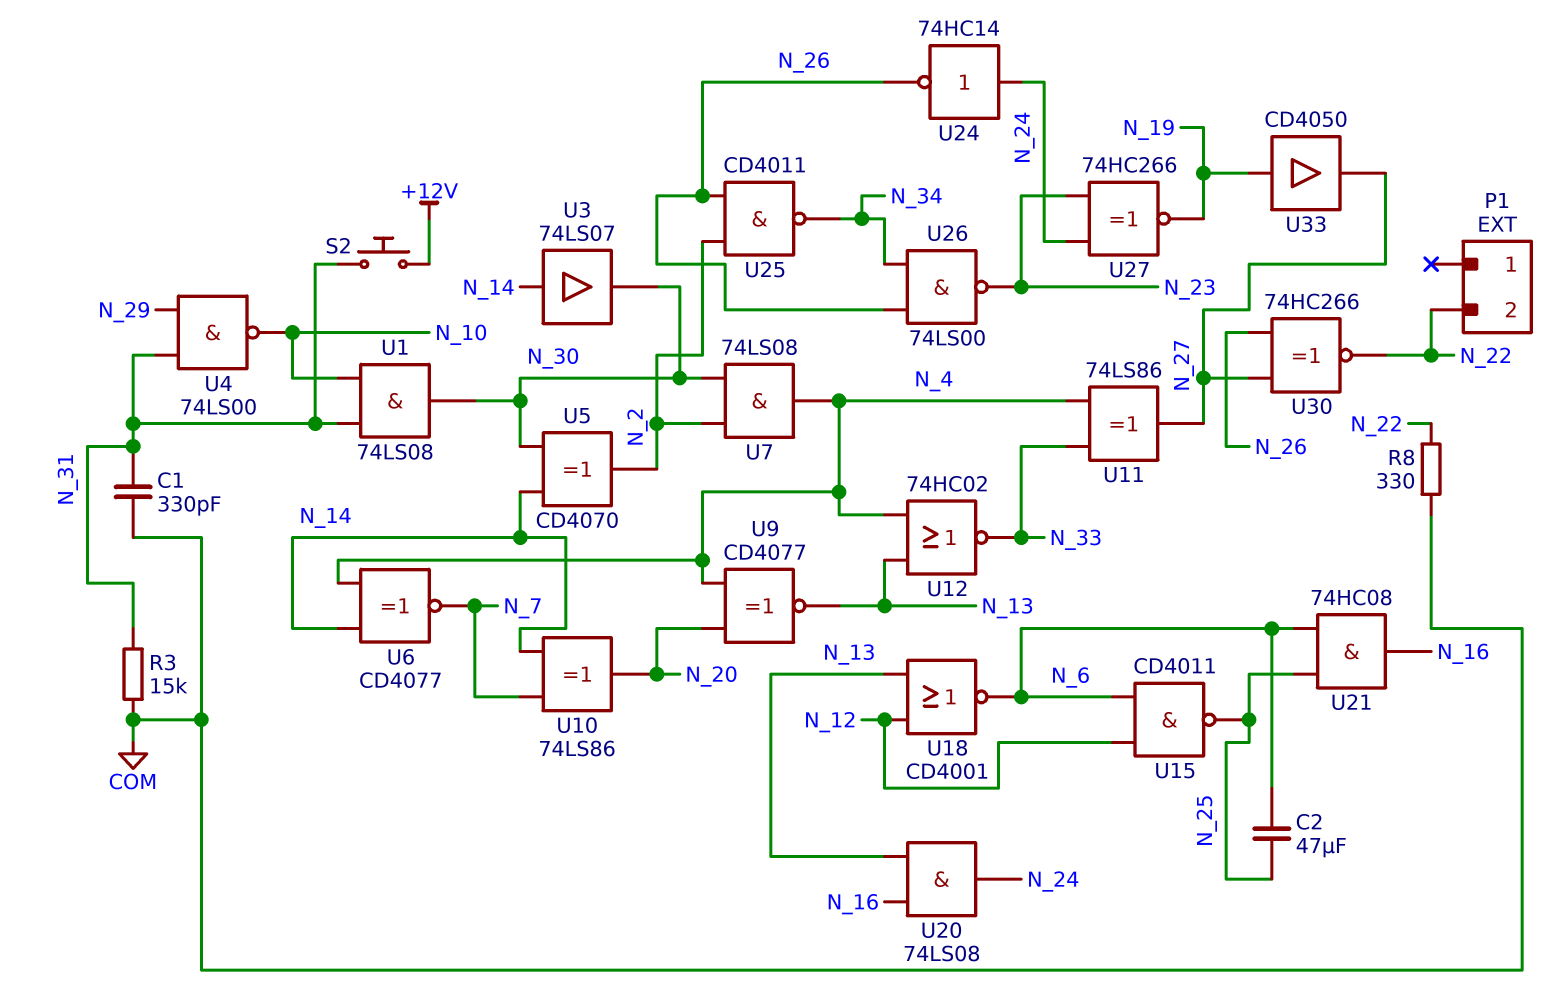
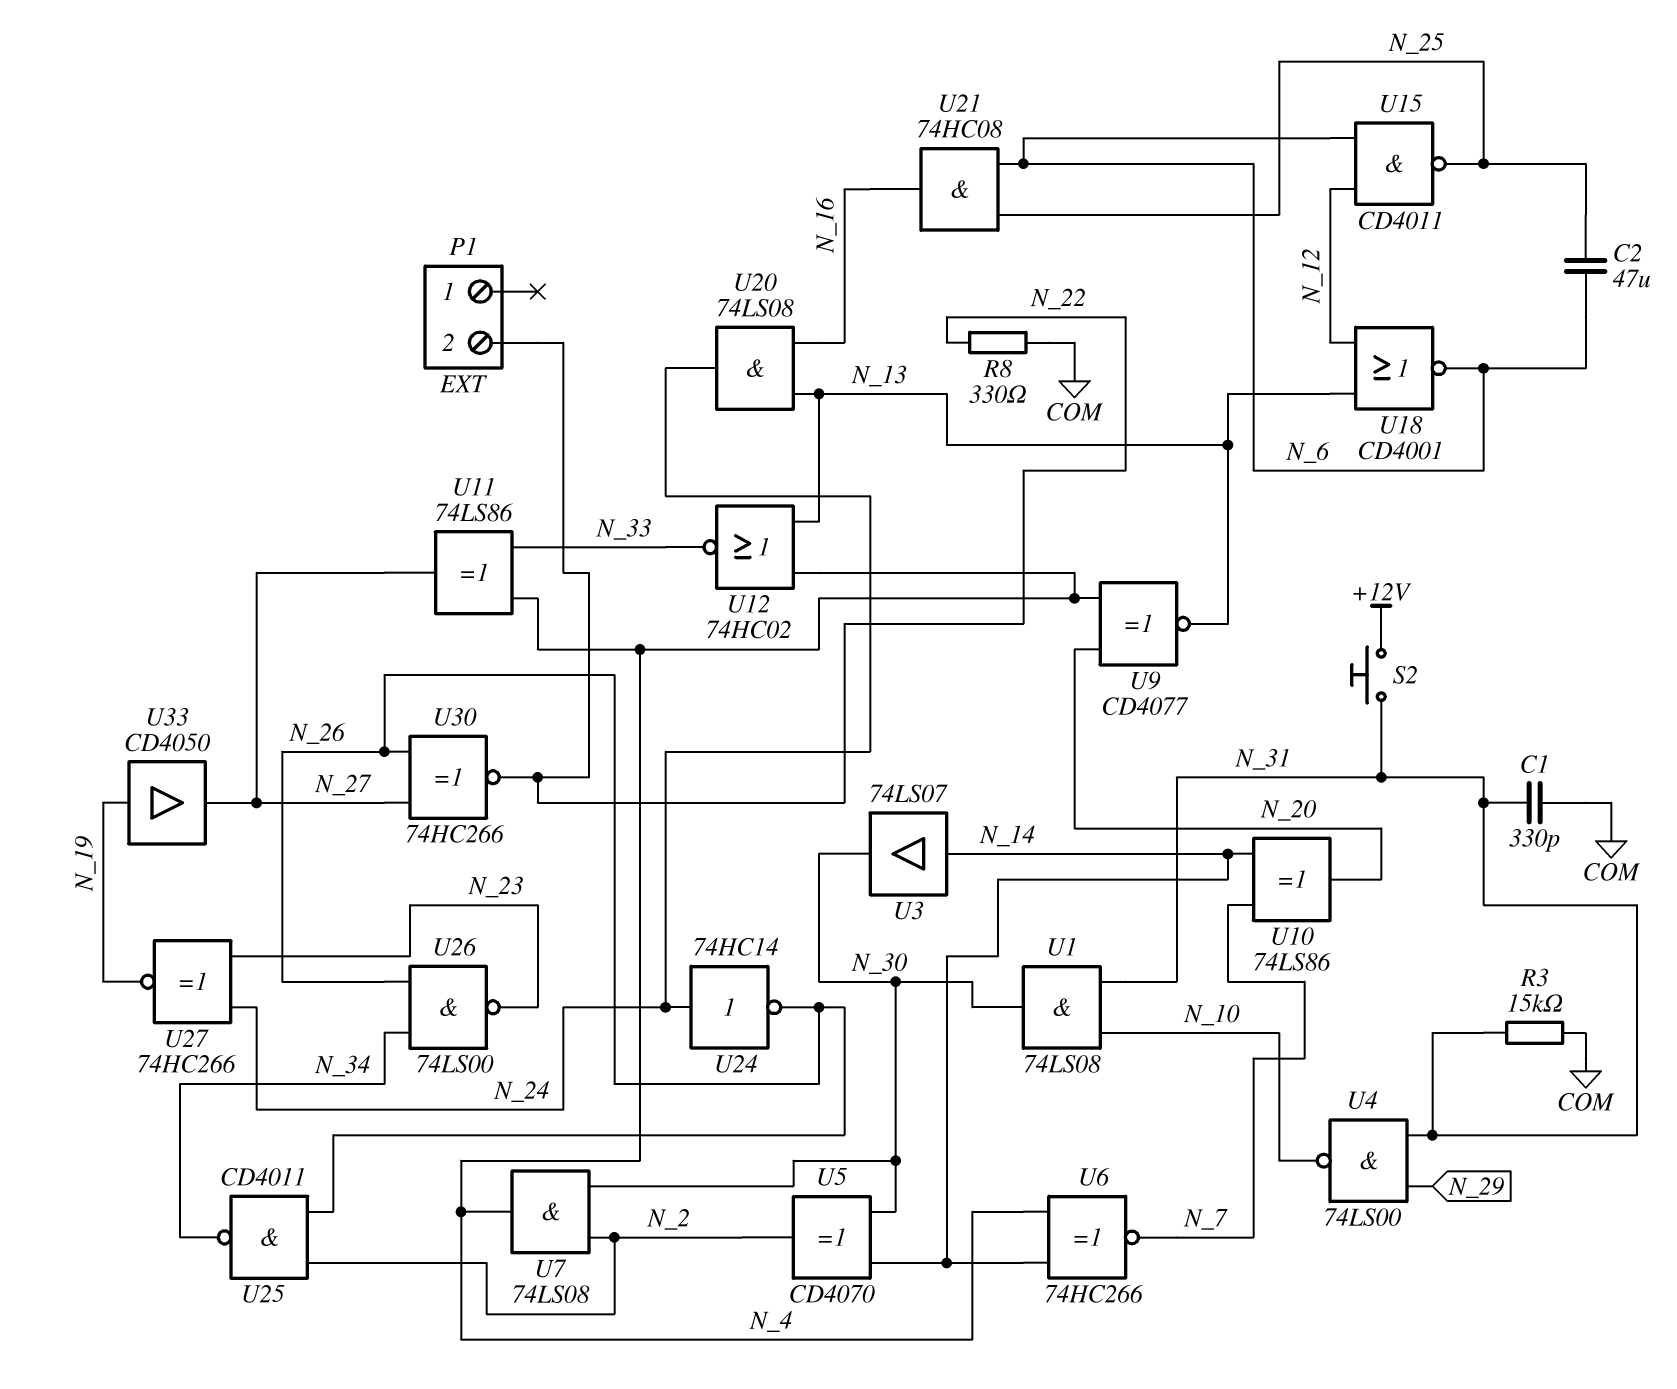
U6: XNOR CD4077 (in N_4, in N_14, out N_7) -> XNOR 74HC266 (in N_4, in N_14, out N_7)

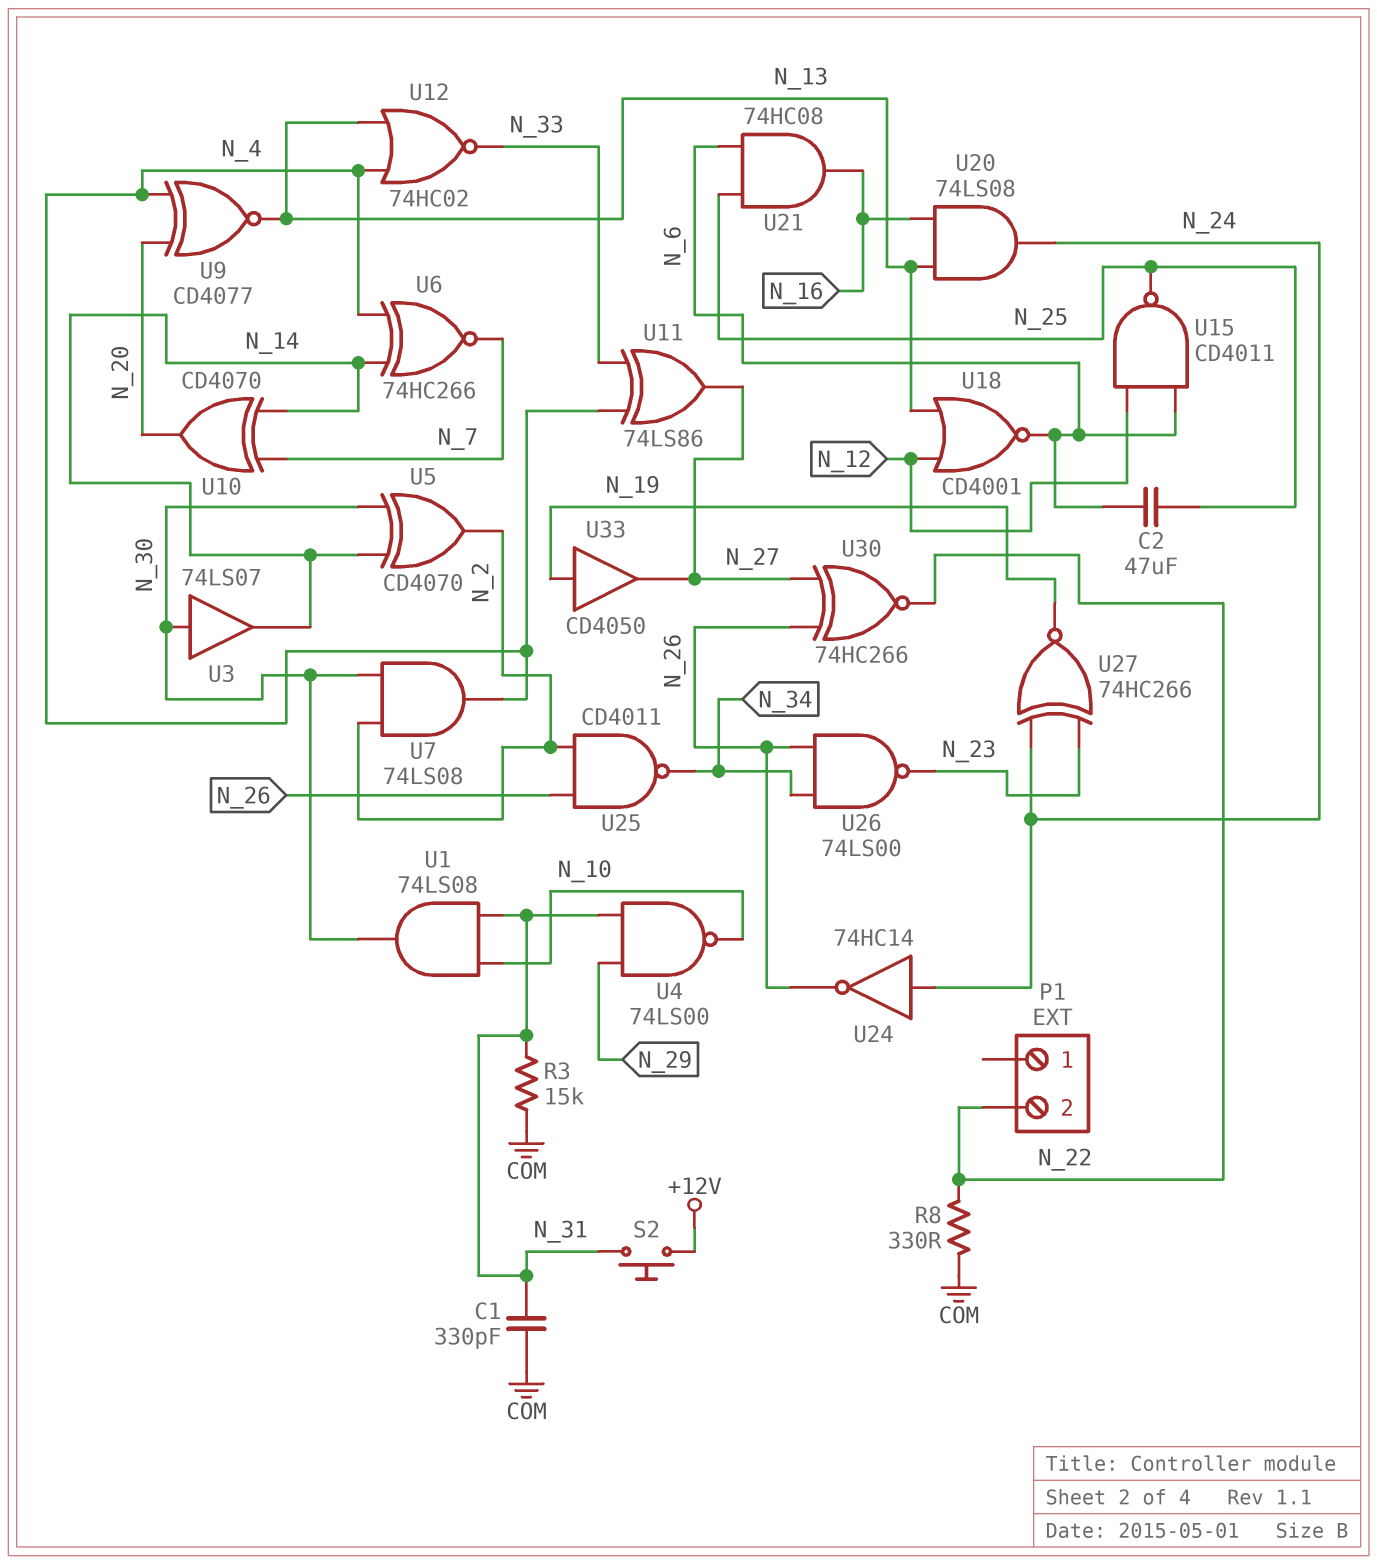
U3: buffer 74LS07 (in N_14, out N_30) -> buffer 74LS07 (in N_30, out N_14)
U10: XOR 74LS86 (in N_7, in N_14, out N_20) -> XOR CD4070 (in N_7, in N_14, out N_20)

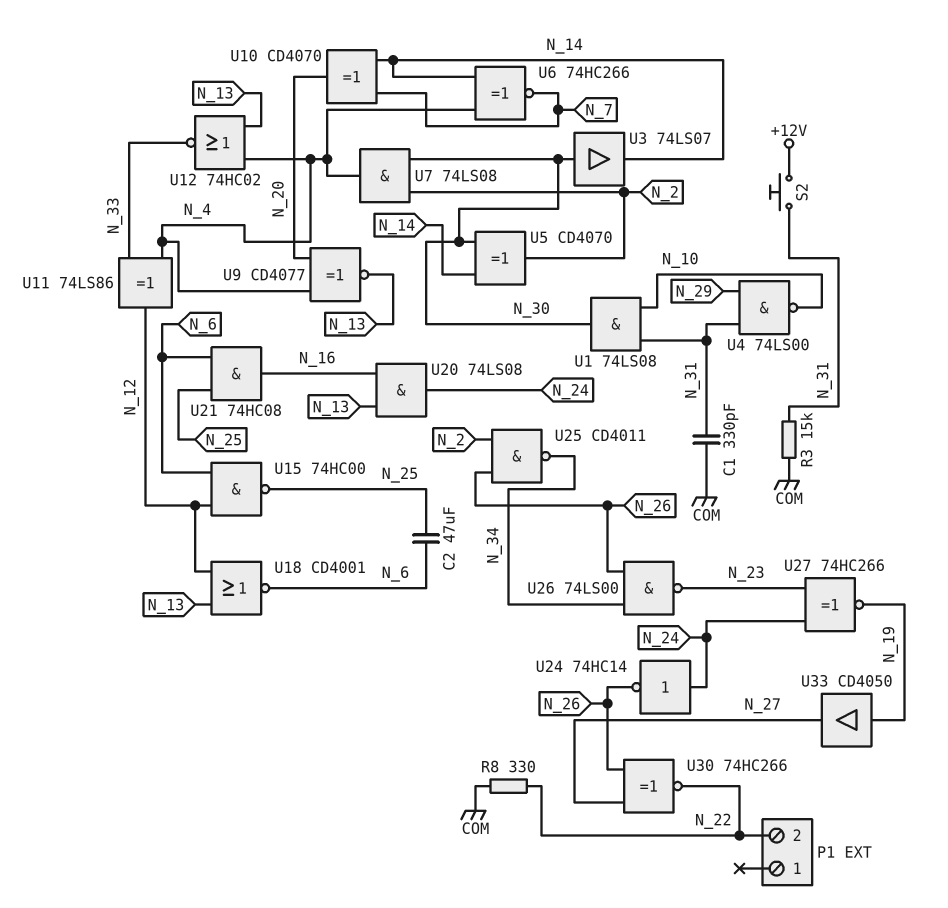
U11: XOR 74LS86 (in N_4, in N_33, out N_27) -> XOR 74LS86 (in N_4, in N_33, out N_12)
U15: NAND CD4011 (in N_6, in N_12, out N_25) -> NAND 74HC00 (in N_6, in N_12, out N_25)

